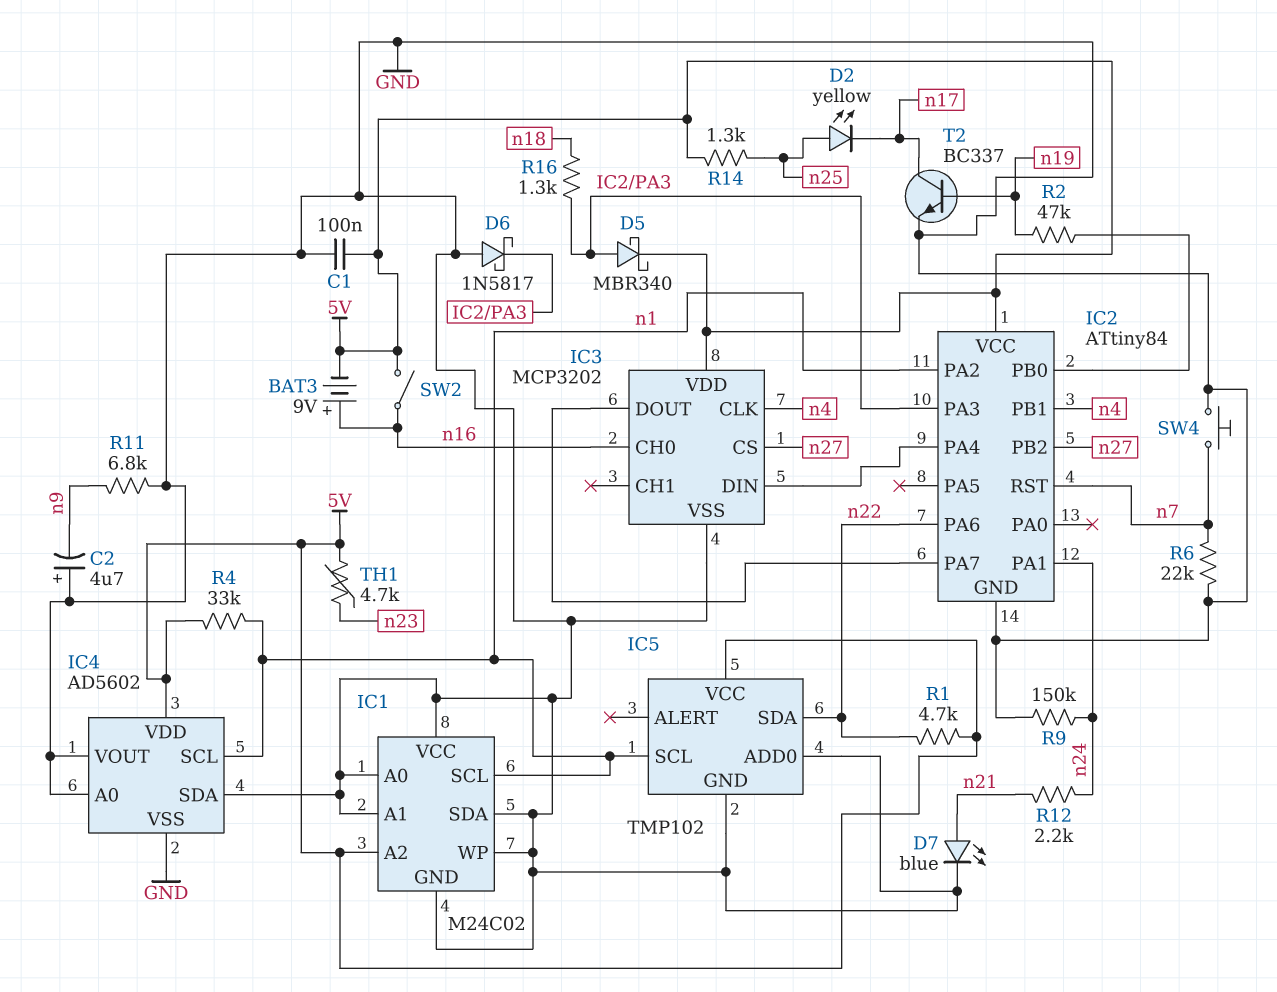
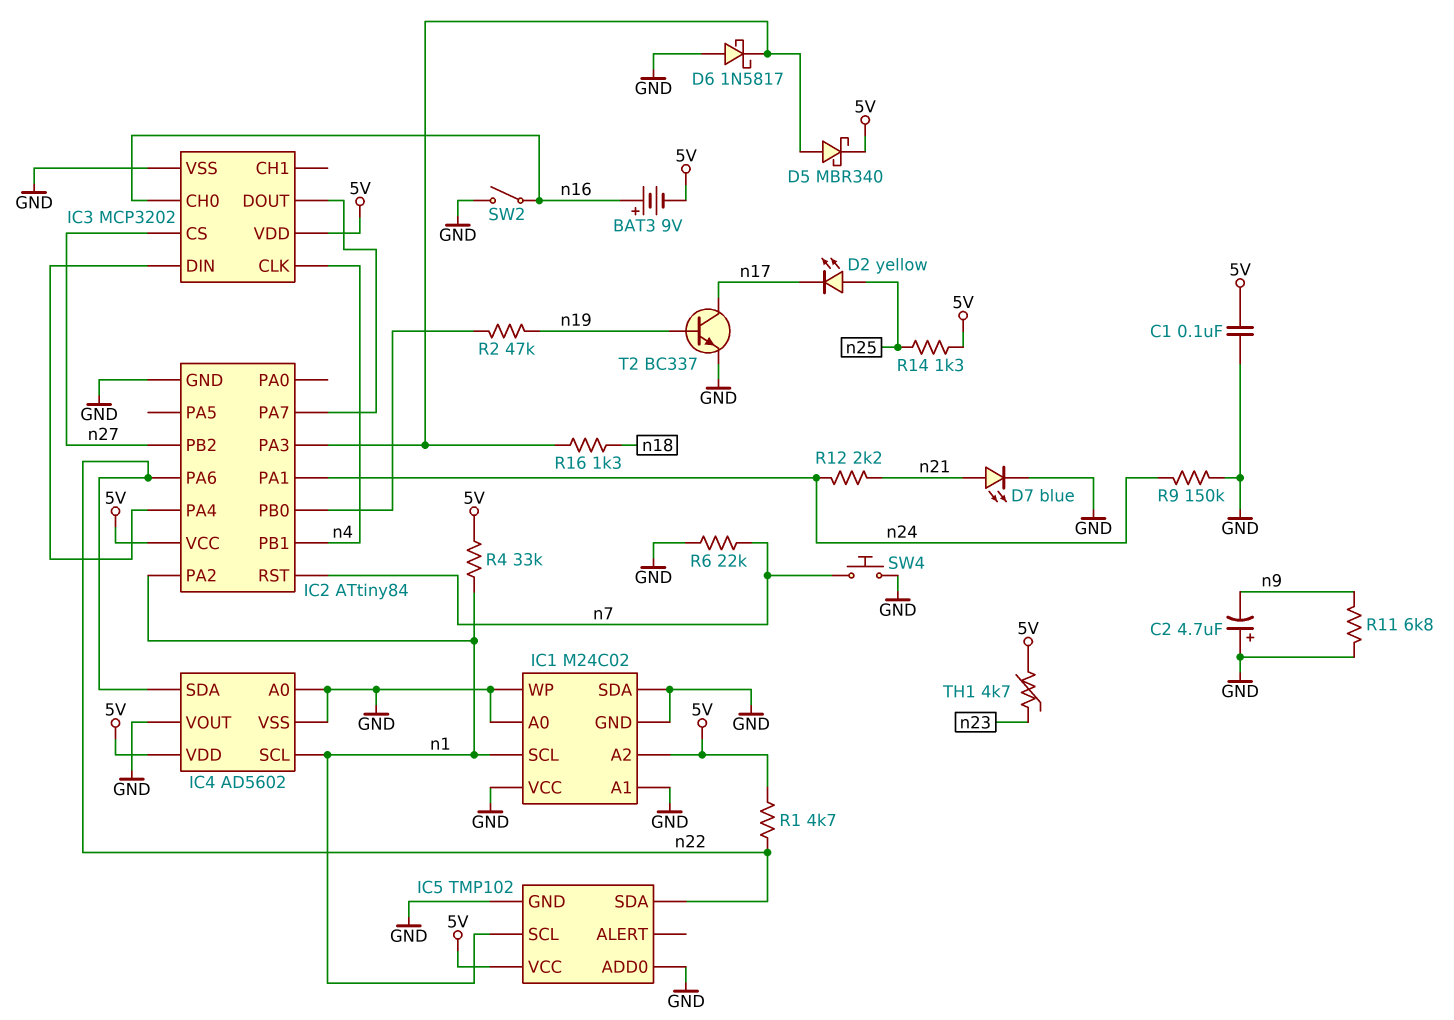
IC4 pin SDA: GND -> n22
SW2: switch (5V, n16) -> switch (GND, n16)

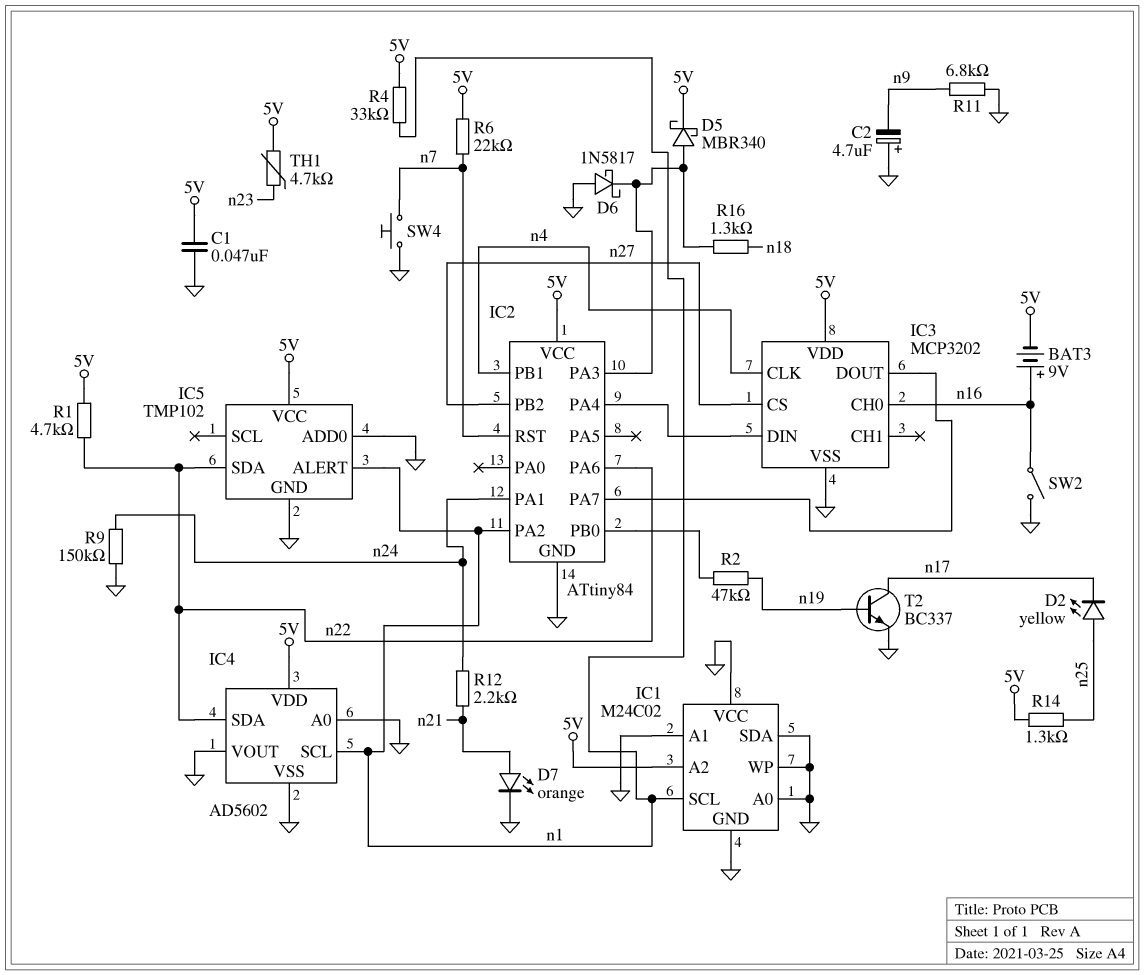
C1: 100nF (5V, GND) -> 47nF (5V, GND)
D7: LED blue (A n21, K GND) -> LED orange (A n21, K GND)
IC5 pin ALERT: none -> n1
IC5 pin SCL: n1 -> none
R6: 22k (GND, n7) -> 22k (5V, n7)

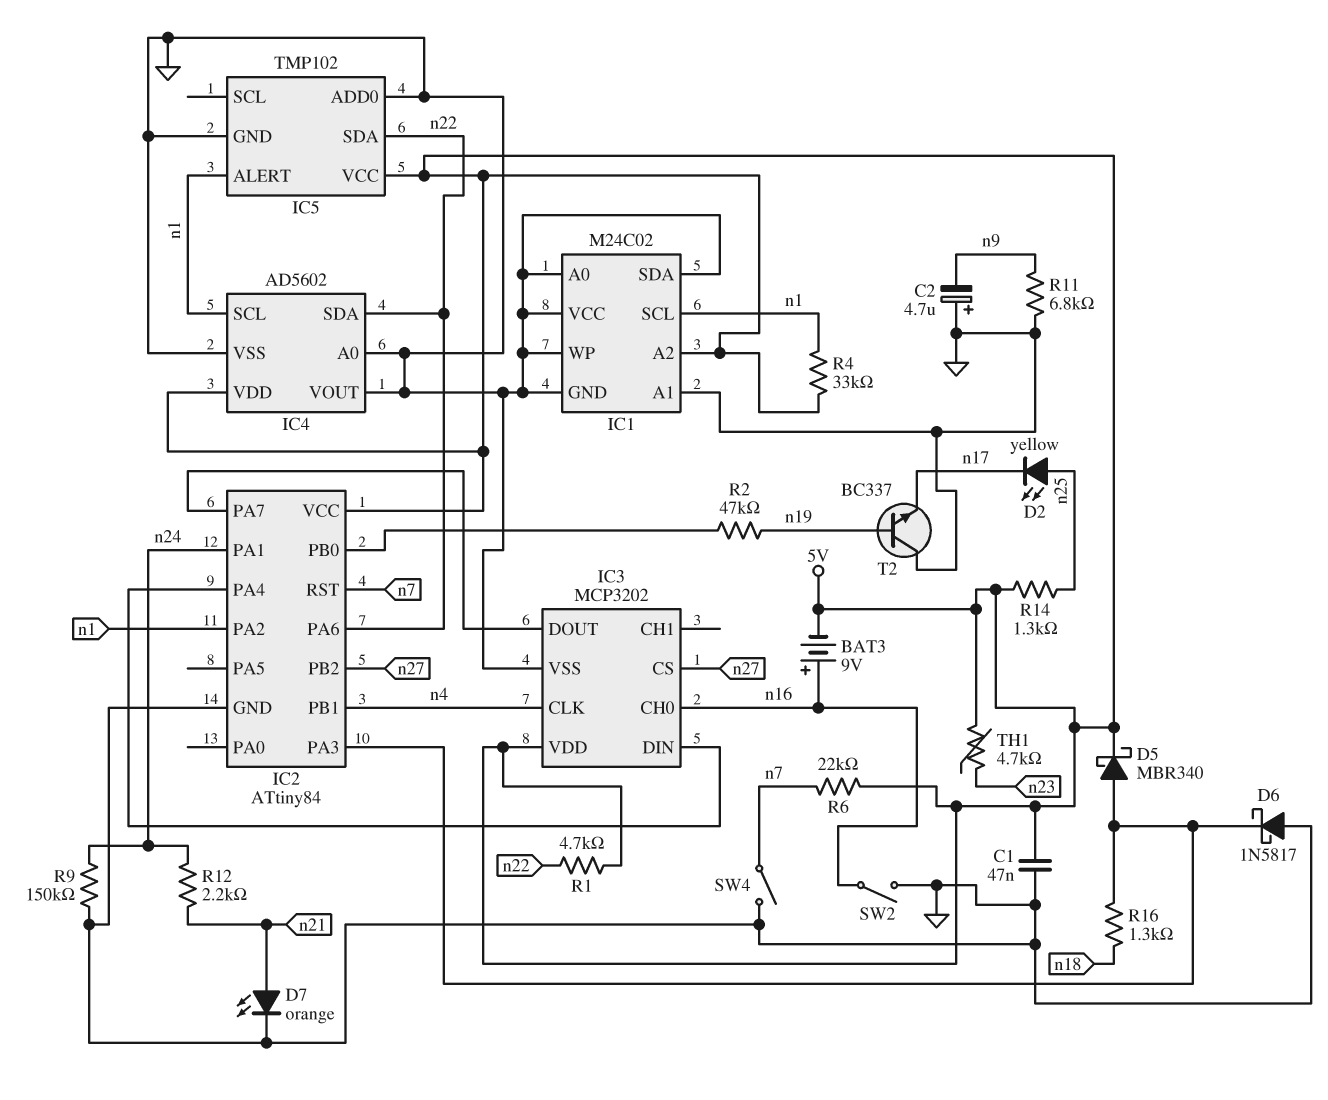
SW4: button (GND, n7) -> switch (GND, n7)
T2: NPN BC337 (B n19, C n17, E GND) -> NPN BC337 (B n19, C GND, E n17)

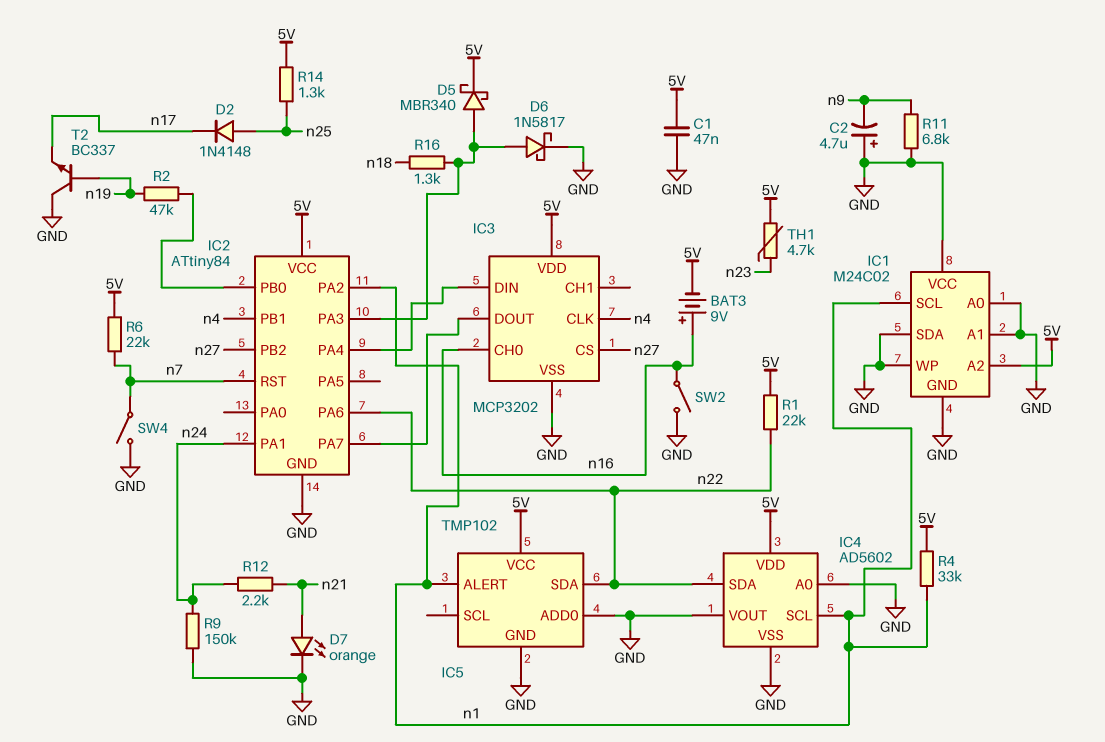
D2: LED yellow (A n25, K n17) -> diode 1N4148 (A n25, K n17)
D6: schottky 1N5817 (A GND, K IC2/PA3) -> schottky 1N5817 (A IC2/PA3, K GND)
R1: 4.7k (5V, n22) -> 22k (5V, n22)

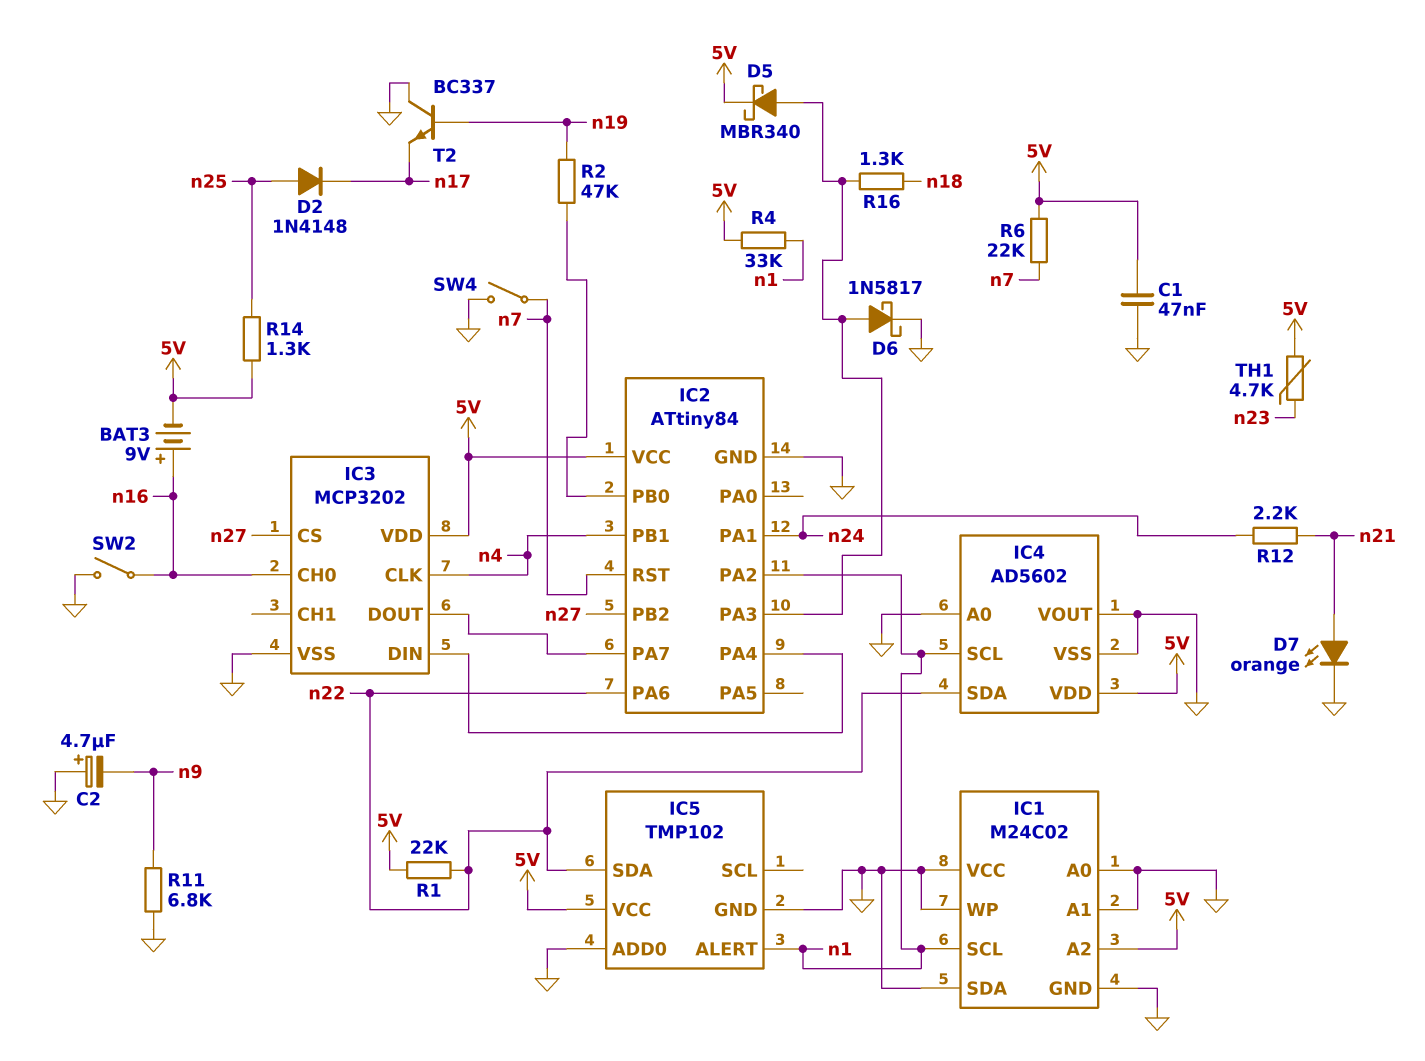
R9: 150k (GND, n24) -> none

